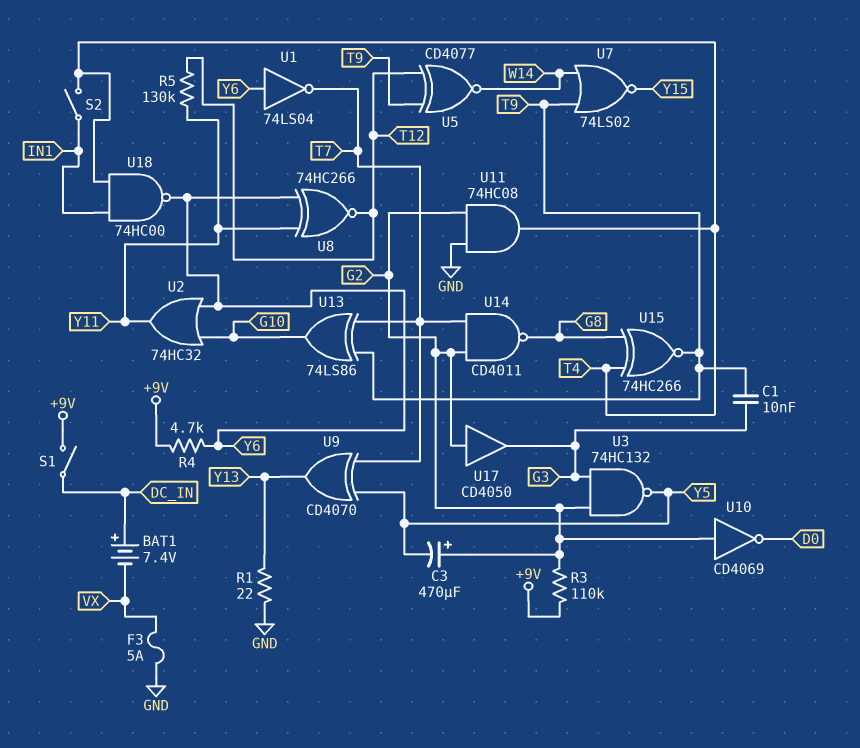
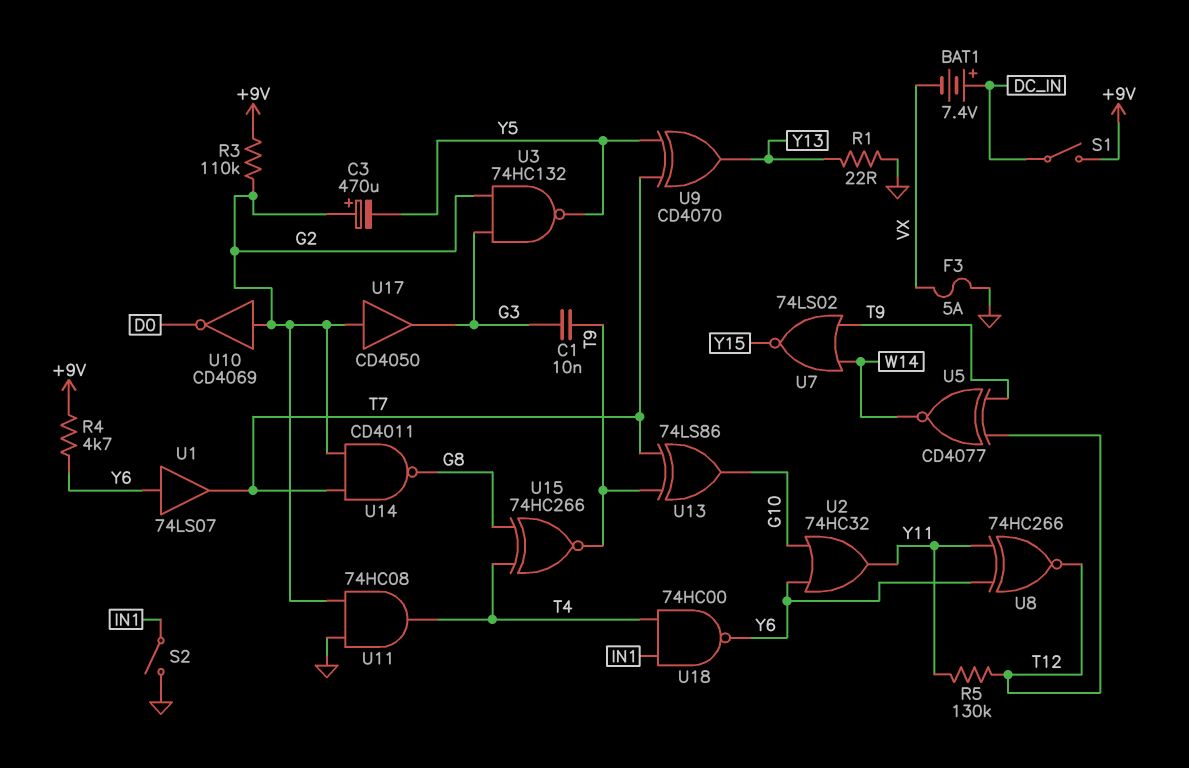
S2: switch (IN1, T4) -> switch (GND, IN1)
U1: NOT 74LS04 (in Y6, out T7) -> buffer 74LS07 (in Y6, out T7)

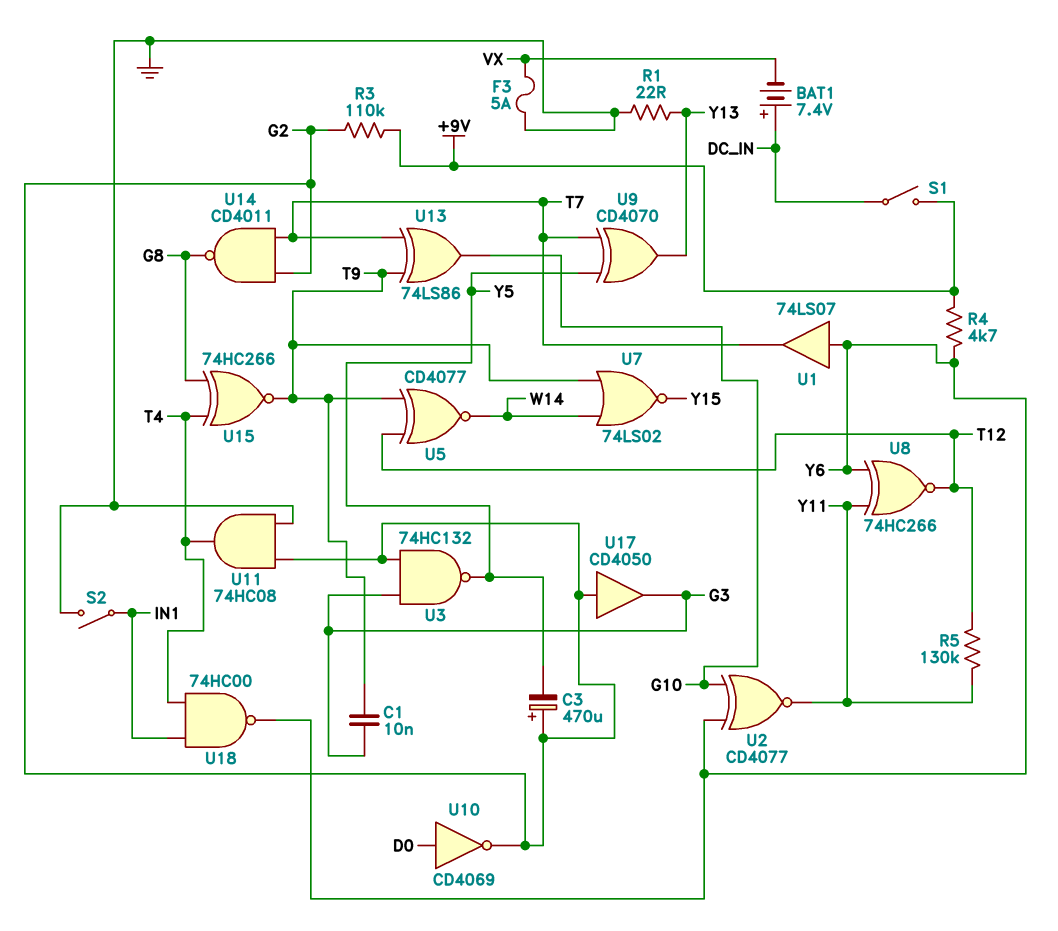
U2: OR 74HC32 (in G10, in Y6, out Y11) -> XNOR CD4077 (in G10, in Y6, out Y11)
U10: NOT CD4069 (in G2, out D0) -> NOT CD4069 (in D0, out G2)

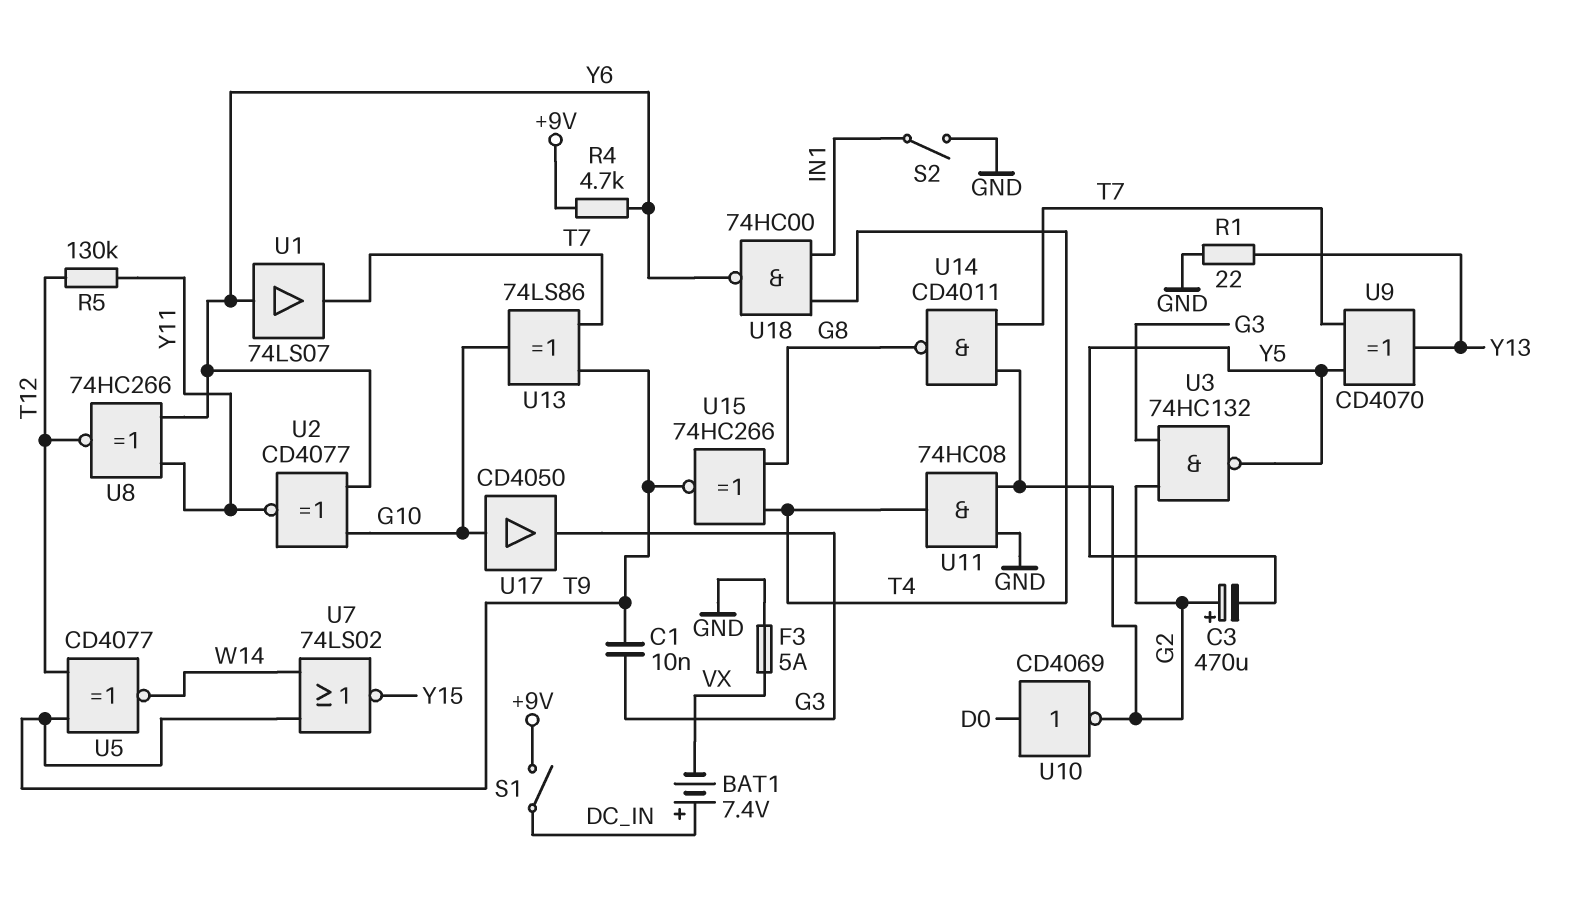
R3: 110k (+9V, G2) -> none
U17: buffer CD4050 (in G2, out G3) -> buffer CD4050 (in G10, out G3)

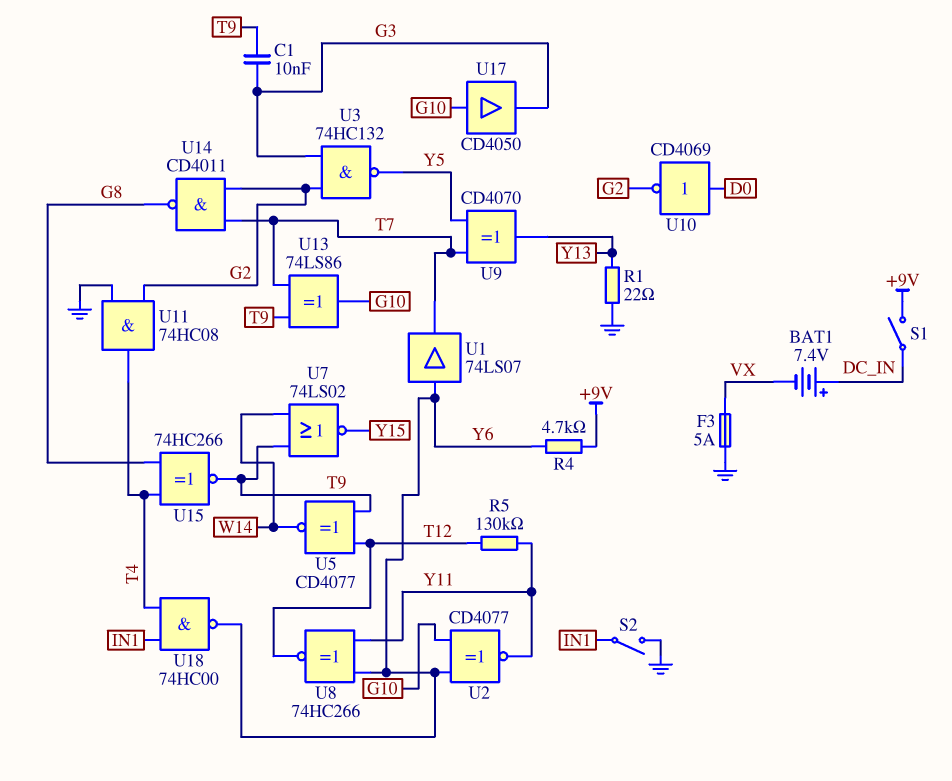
C3: 470uF (plus G2, minus Y5) -> none

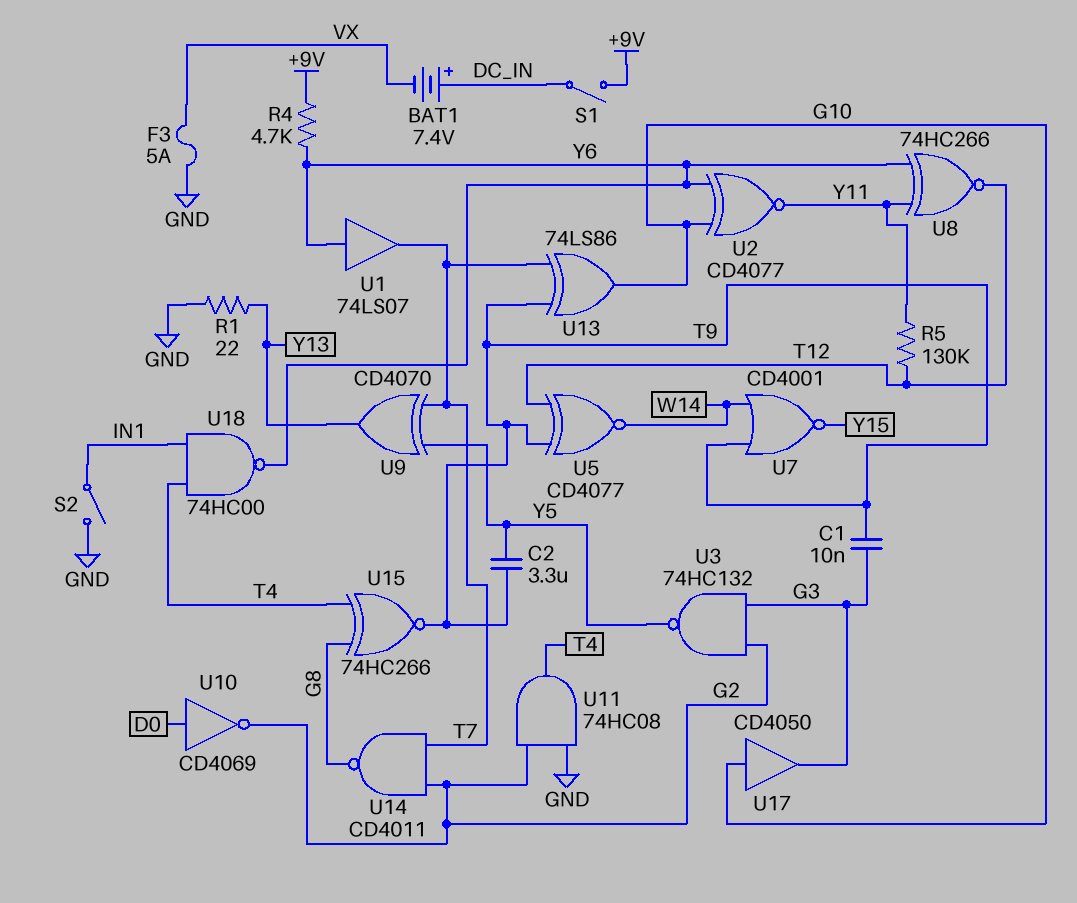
C2: none -> 3.3uF (T9, Y5)
U7: NOR 74LS02 (in T9, in W14, out Y15) -> NOR CD4001 (in T9, in W14, out Y15)

